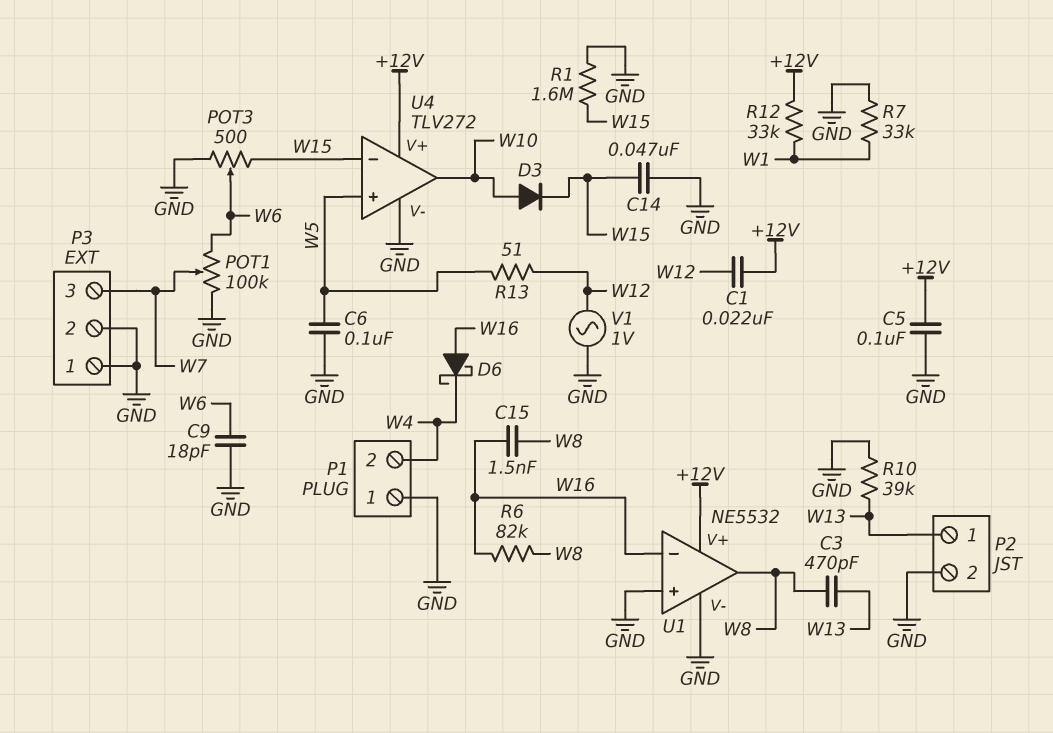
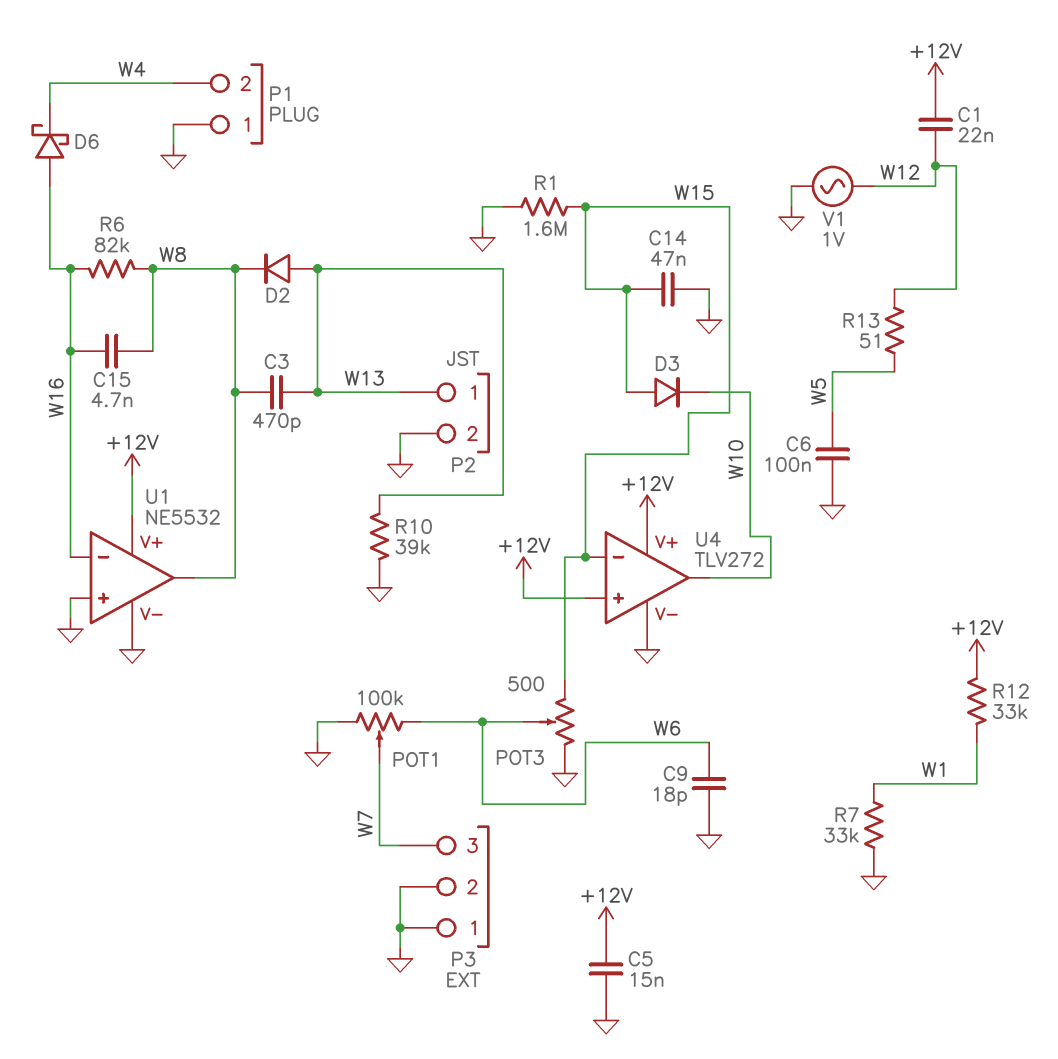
C5: 100nF (+12V, GND) -> 15nF (+12V, GND)
C15: 1.5nF (W8, W16) -> 4.7nF (W8, W16)
D2: none -> diode (A W13, K W8)
D3: diode (A W10, K W15) -> diode (A W15, K W10)
U4 pin in+: W5 -> +12V

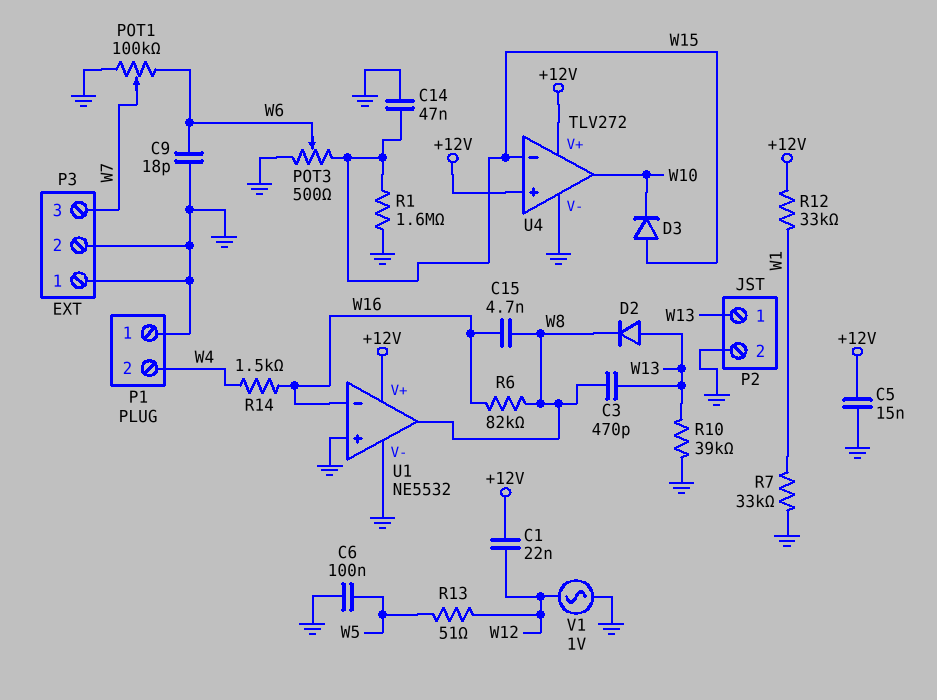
D6: schottky (A W16, K W4) -> none
R14: none -> 1.5k (W4, W16)

